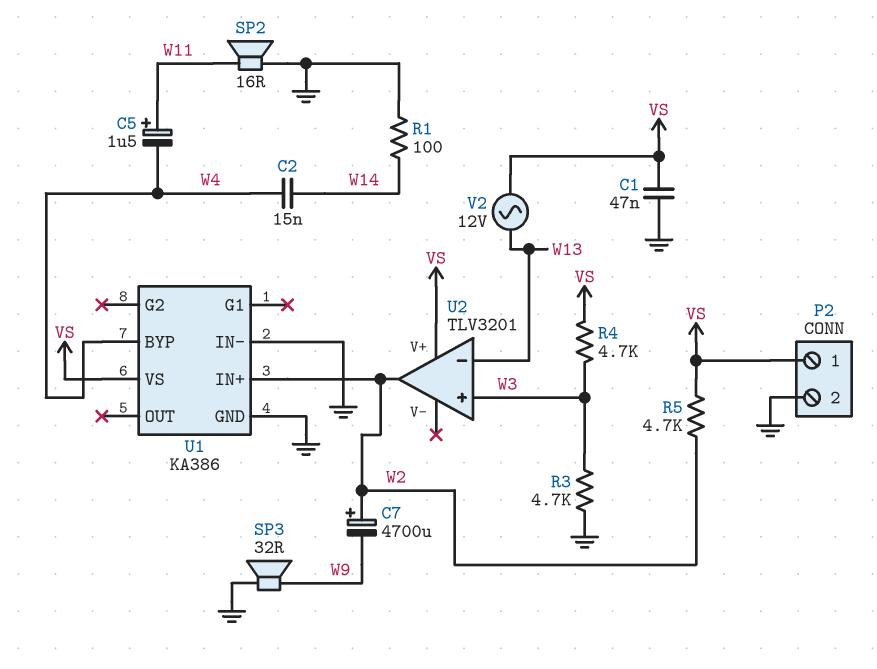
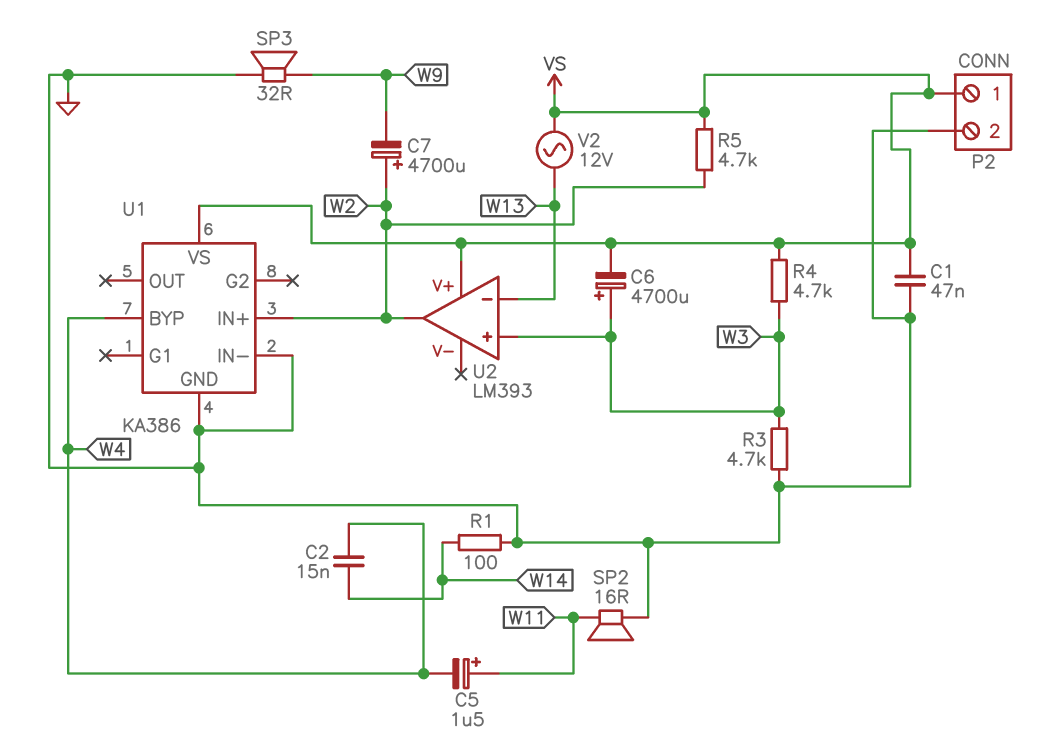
C6: none -> 4700uF (plus W3, minus VS)
U2: TLV3201 -> LM393

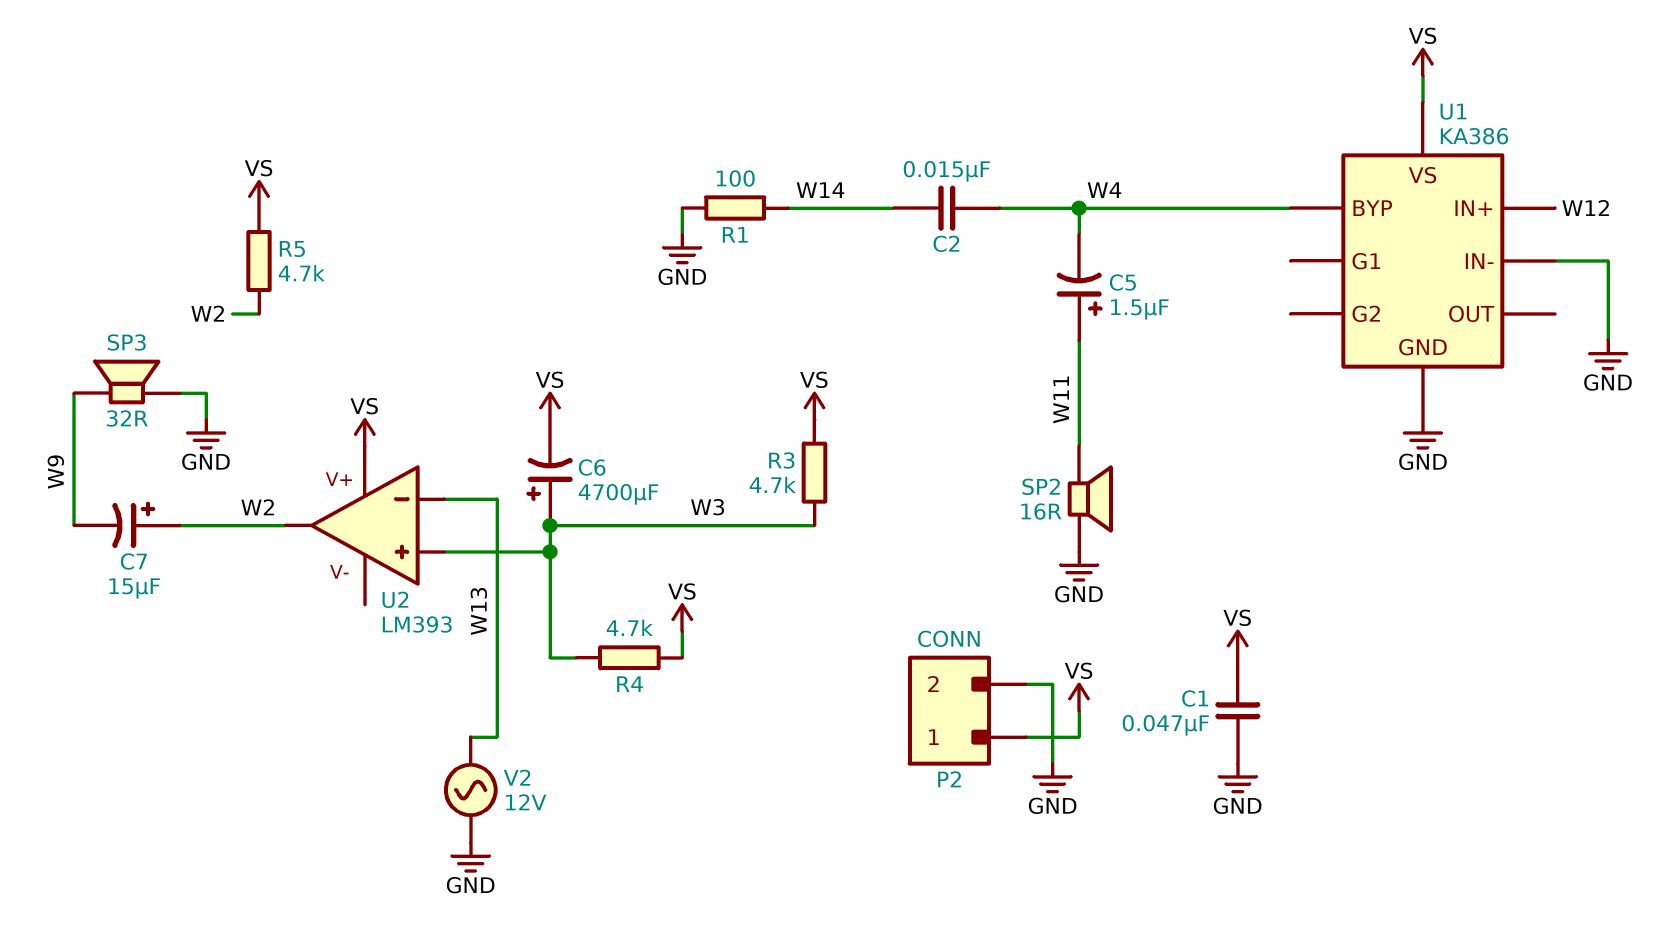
C7: 4700uF (plus W2, minus W9) -> 15uF (plus W2, minus W9)
R3: 4.7k (GND, W3) -> 4.7k (VS, W3)
U1 pin IN+: W2 -> W12
V2: AC 12V (VS, W13) -> AC 12V (GND, W13)

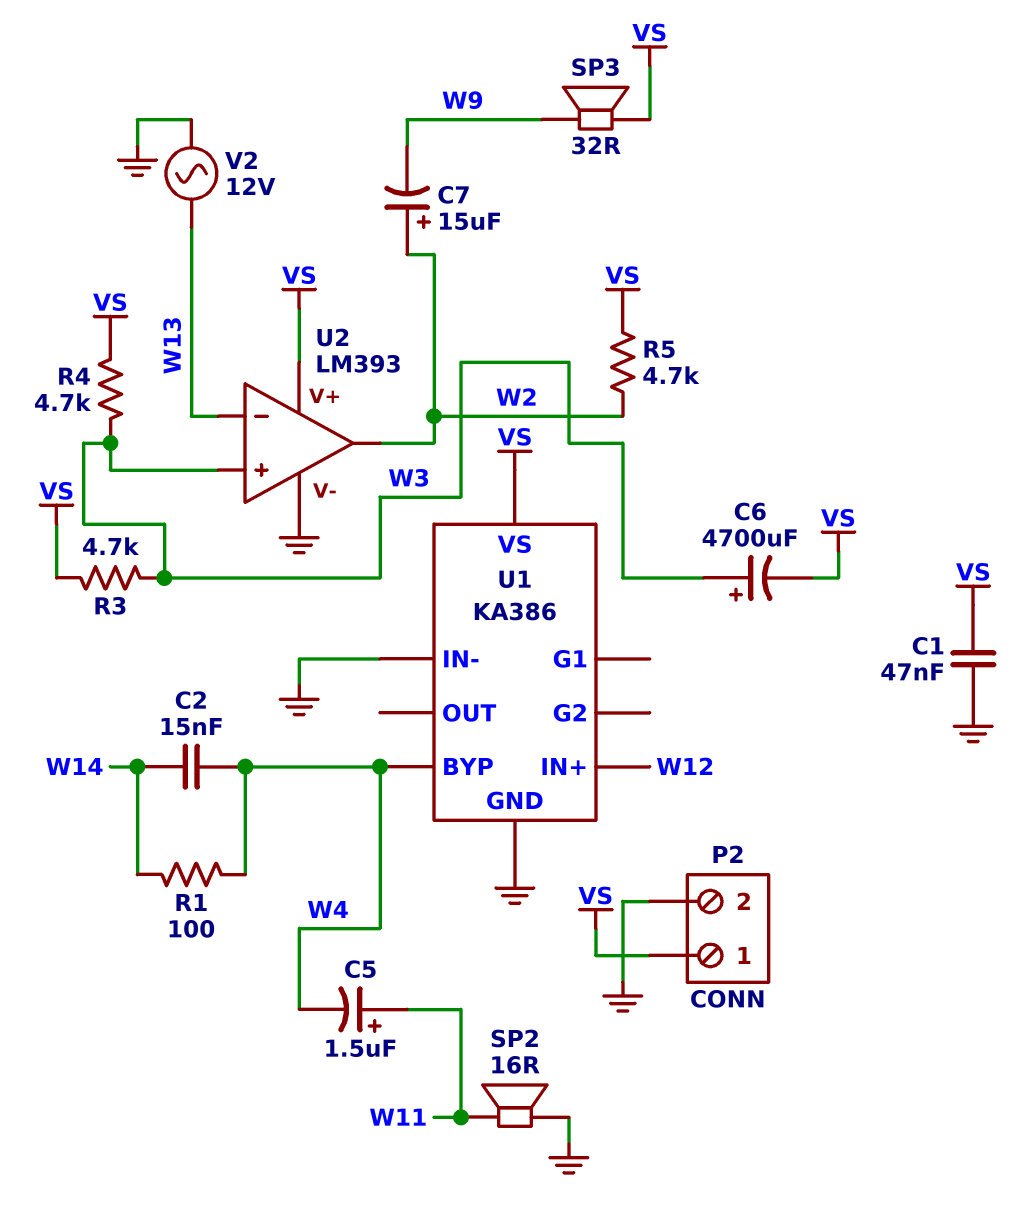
R1: 100 (GND, W14) -> 100 (W4, W14)
SP3: speaker 32R (GND, W9) -> speaker 32R (VS, W9)
U2 pin V-: none -> GND

